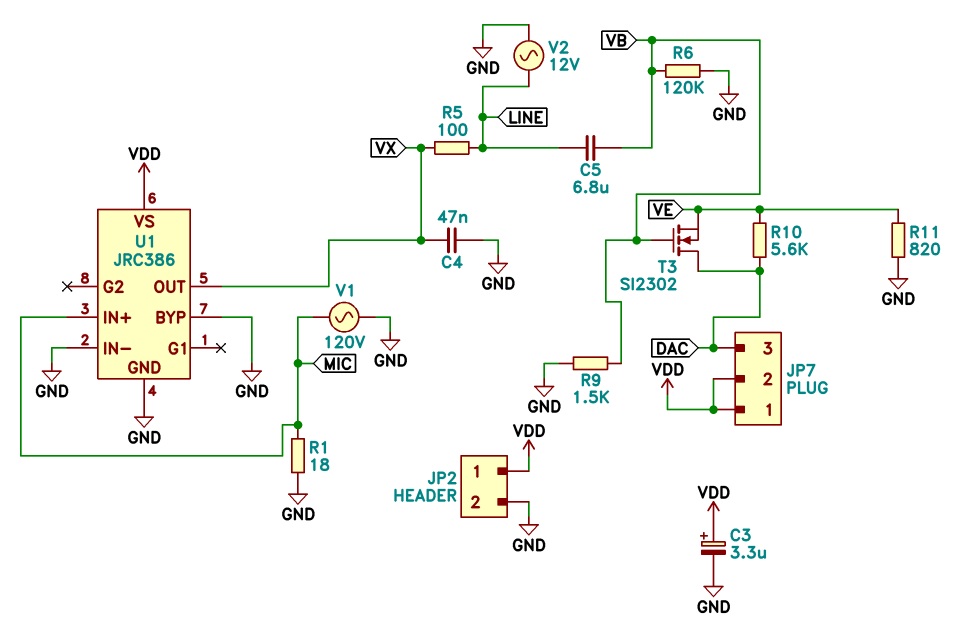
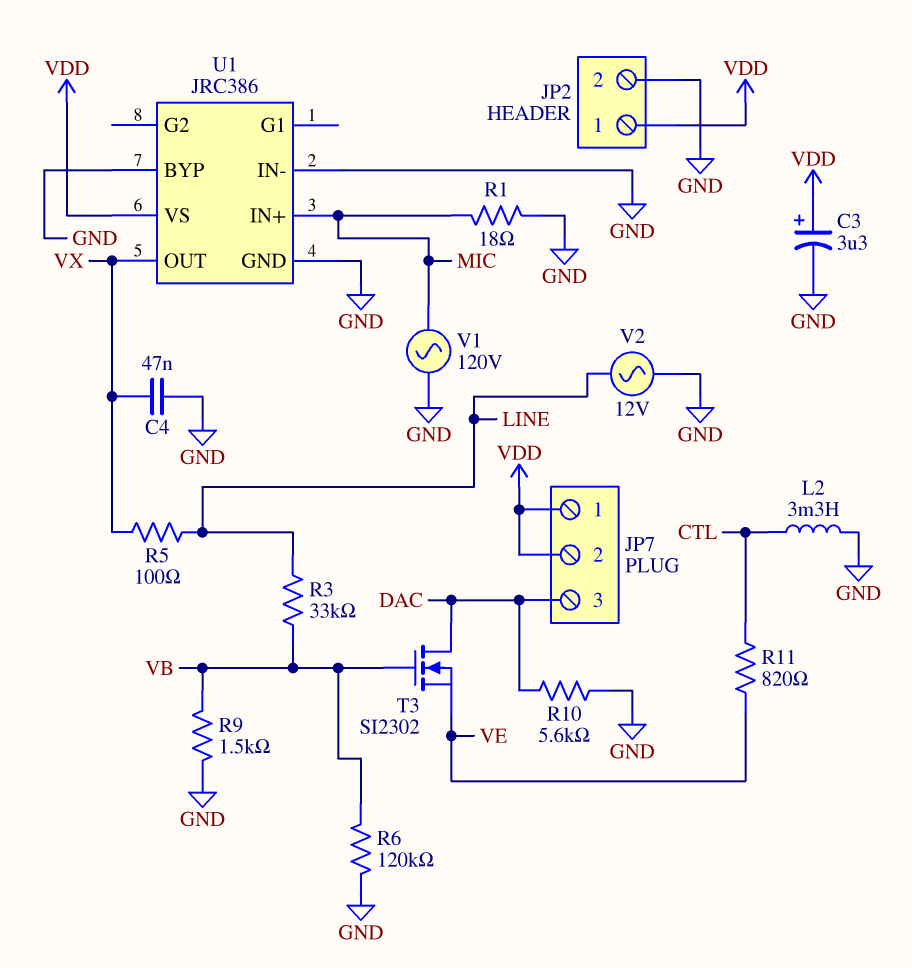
C5: 6.8uF (LINE, VB) -> none
L2: none -> 3.3mH (CTL, GND)
R3: none -> 33k (LINE, VB)
R10: 5.6k (DAC, VE) -> 5.6k (DAC, GND)
R11: 820 (GND, VE) -> 820 (CTL, VE)

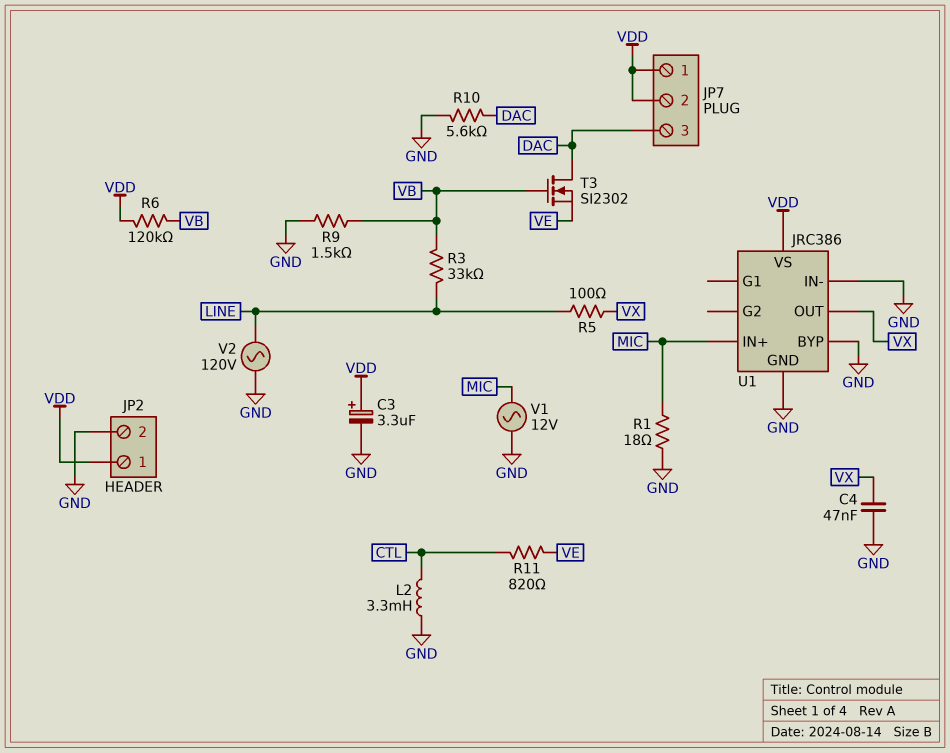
R6: 120k (GND, VB) -> 120k (VB, VDD)
V1: AC 120V (GND, MIC) -> AC 12V (GND, MIC)
V2: AC 12V (GND, LINE) -> AC 120V (GND, LINE)

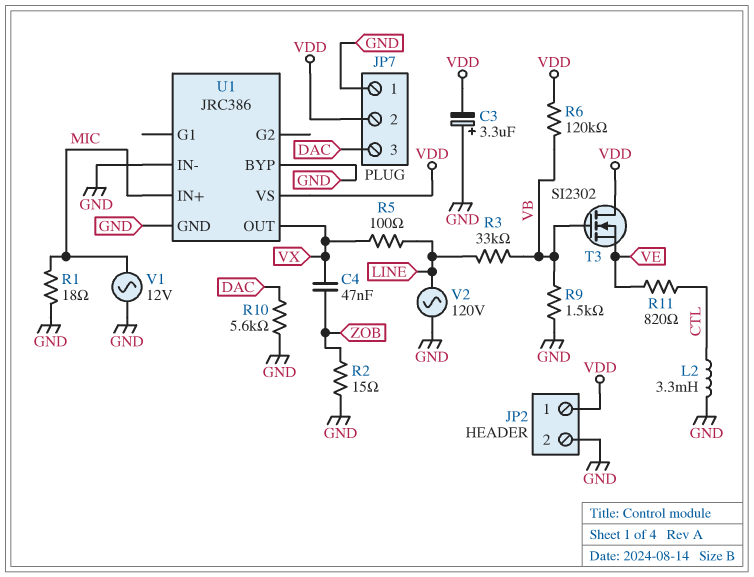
C3: 3.3uF (plus VDD, minus GND) -> 3.3uF (plus GND, minus VDD)
C4: 47nF (GND, VX) -> 47nF (VX, ZOB)
JP7 pin 1: VDD -> GND
R2: none -> 15 (GND, ZOB)
T3: NMOS SI2302 (G VB, D DAC, S VE) -> NMOS SI2302 (G VB, D VDD, S VE)

